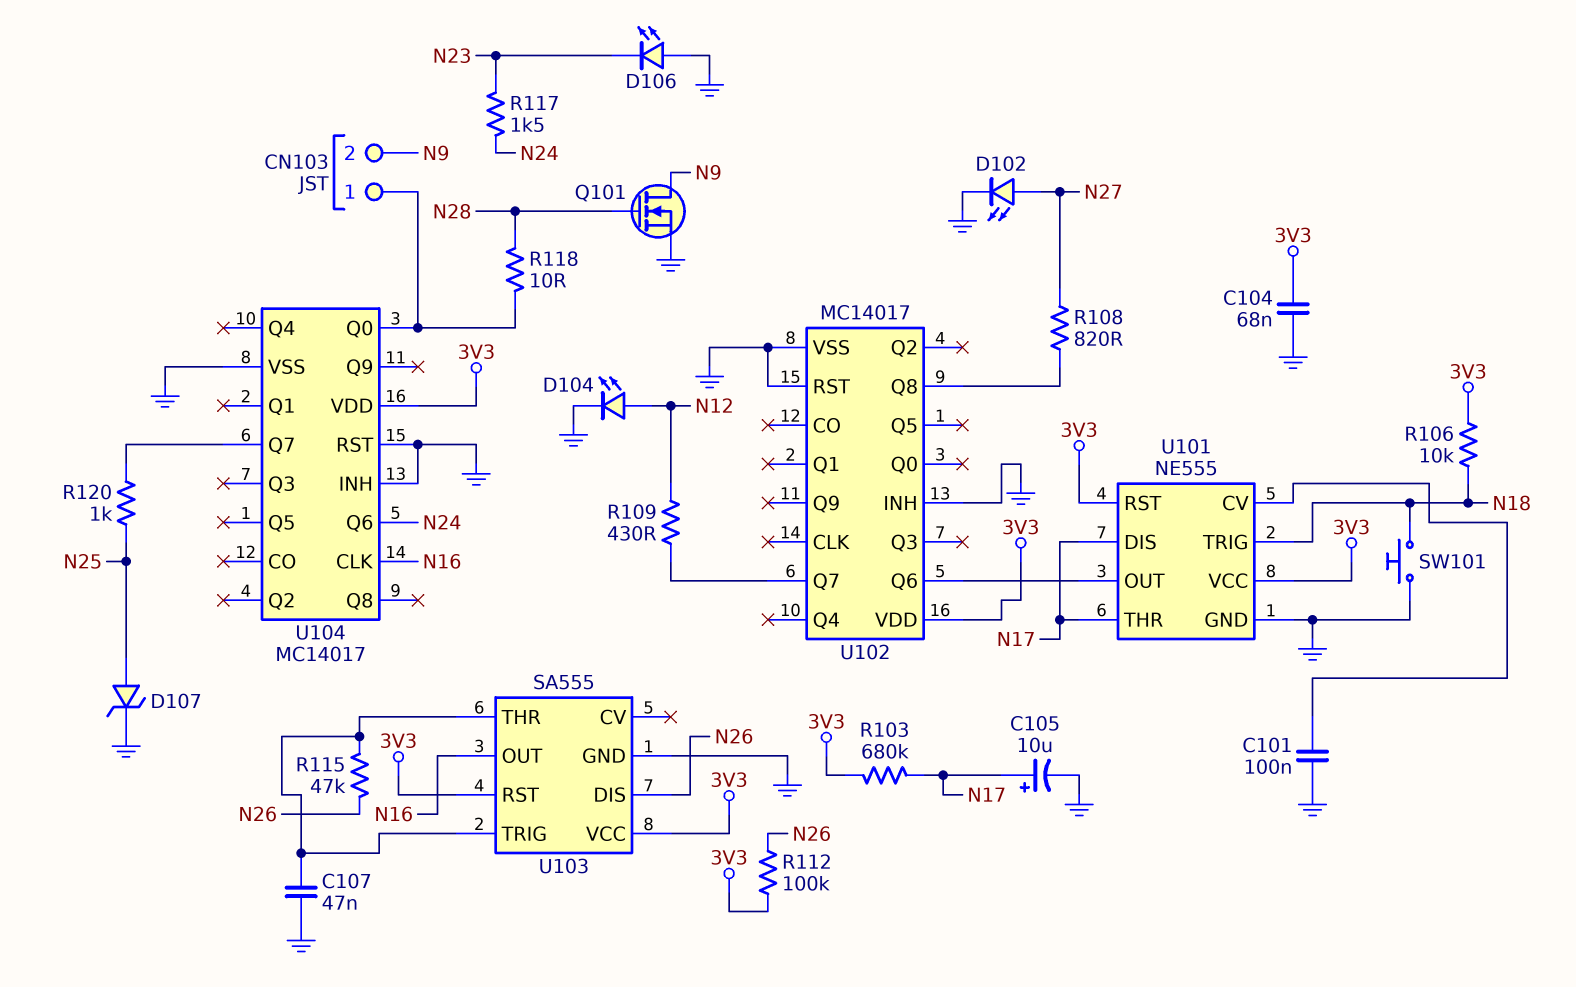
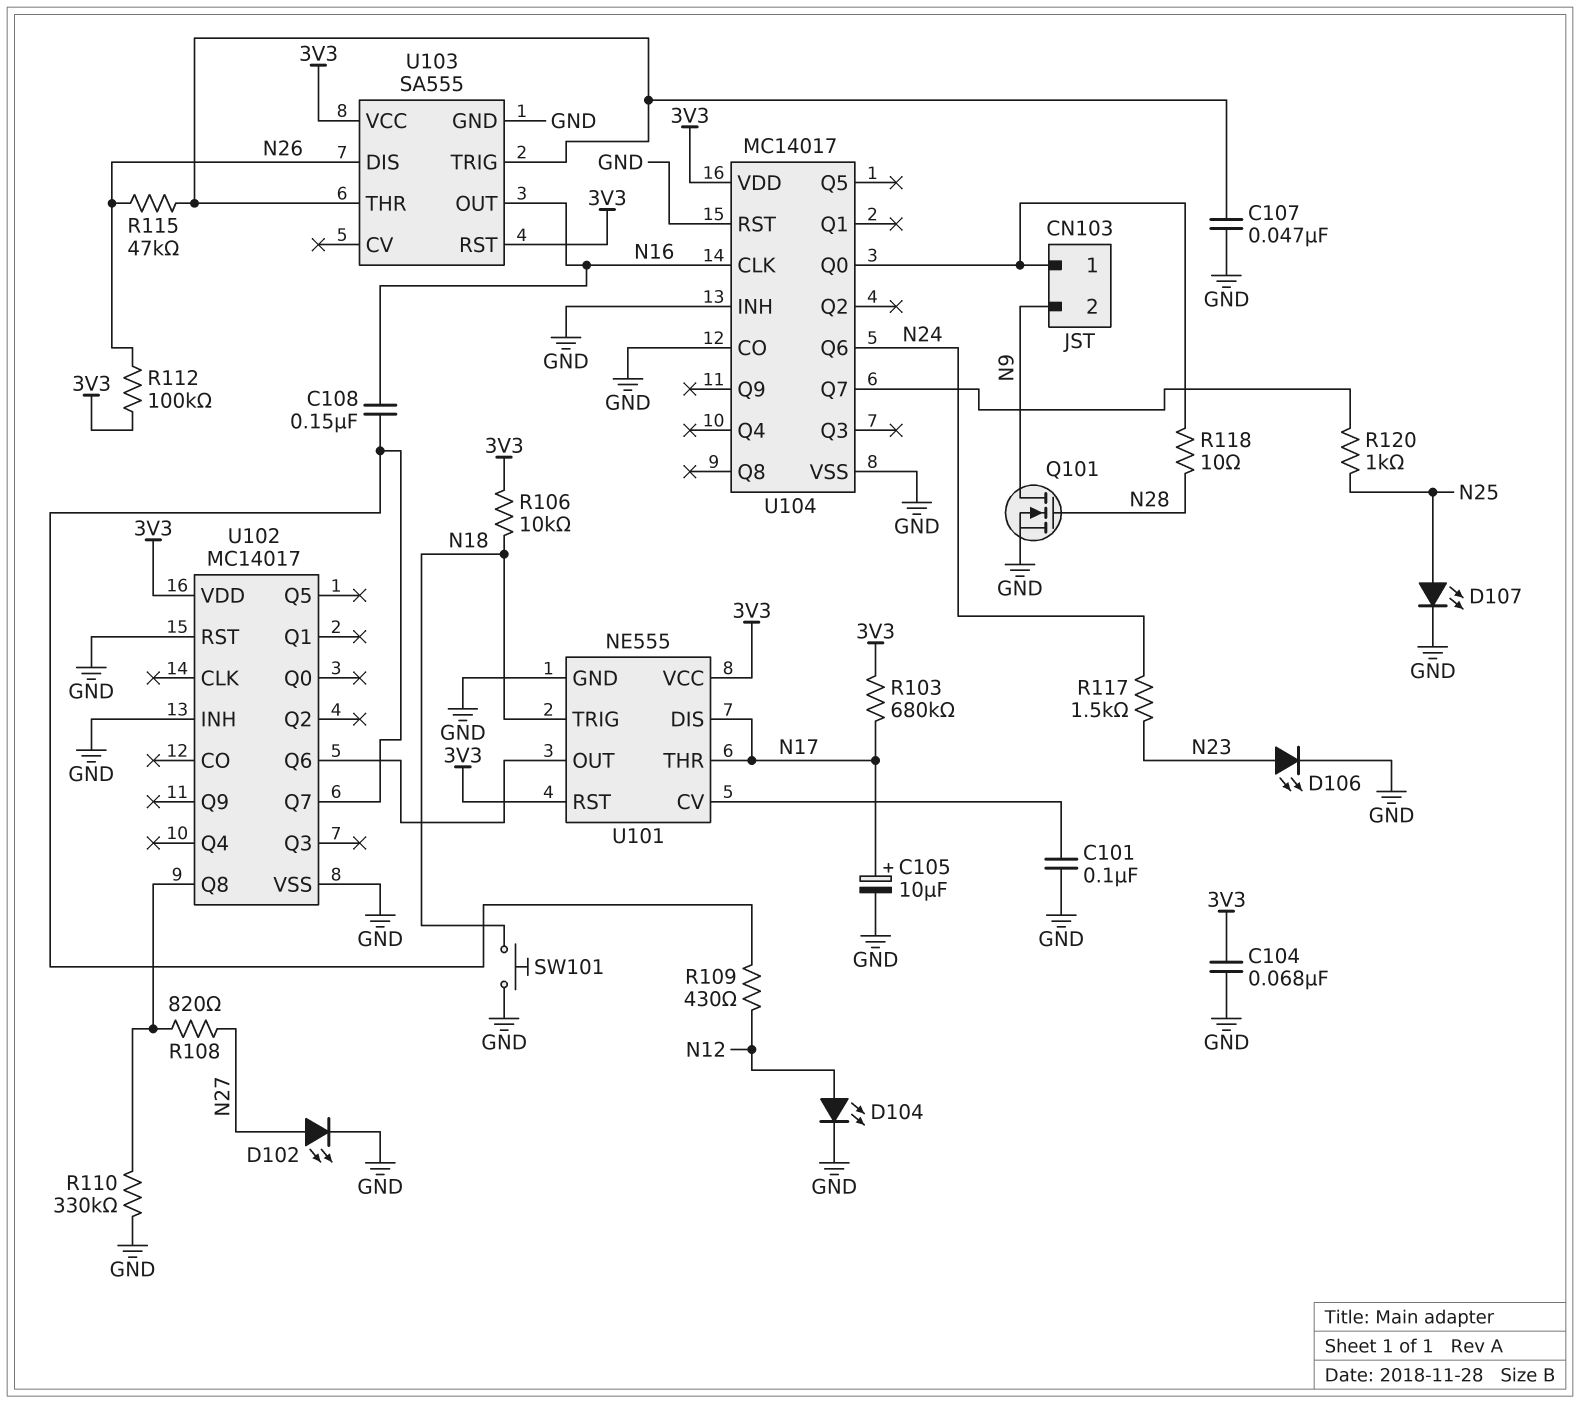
C108: none -> 150nF (N16, U102/Q7)
D106: LED (A GND, K N23) -> LED (A N23, K GND)
D107: zener (A N25, K GND) -> LED (A N25, K GND)
R110: none -> 330k (GND, U102/Q8)
U104 pin CO: none -> GND

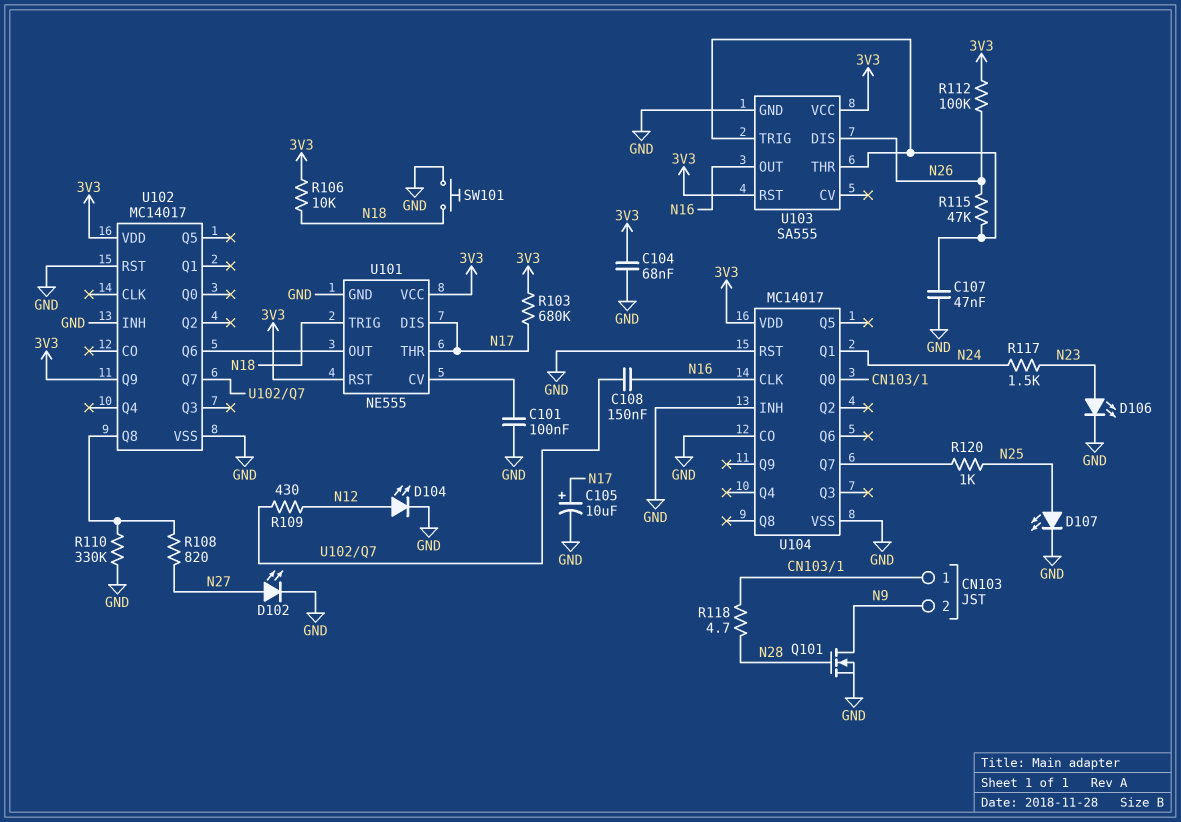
R118: 10 (CN103/1, N28) -> 4.7 (CN103/1, N28)
U102 pin Q9: none -> 3V3
U104 pin Q1: none -> N24
U104 pin Q6: N24 -> none

